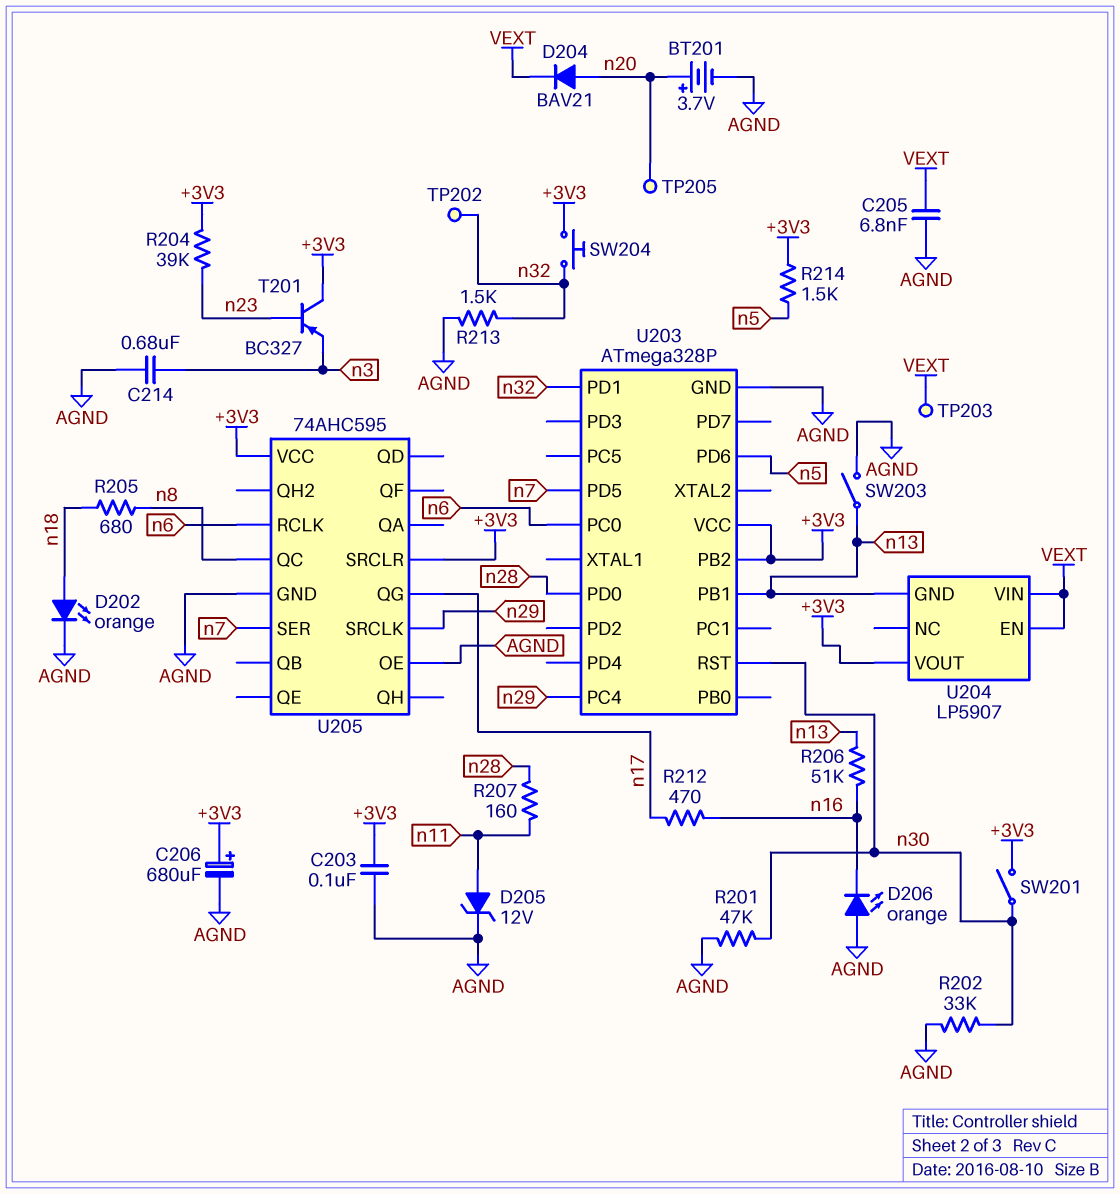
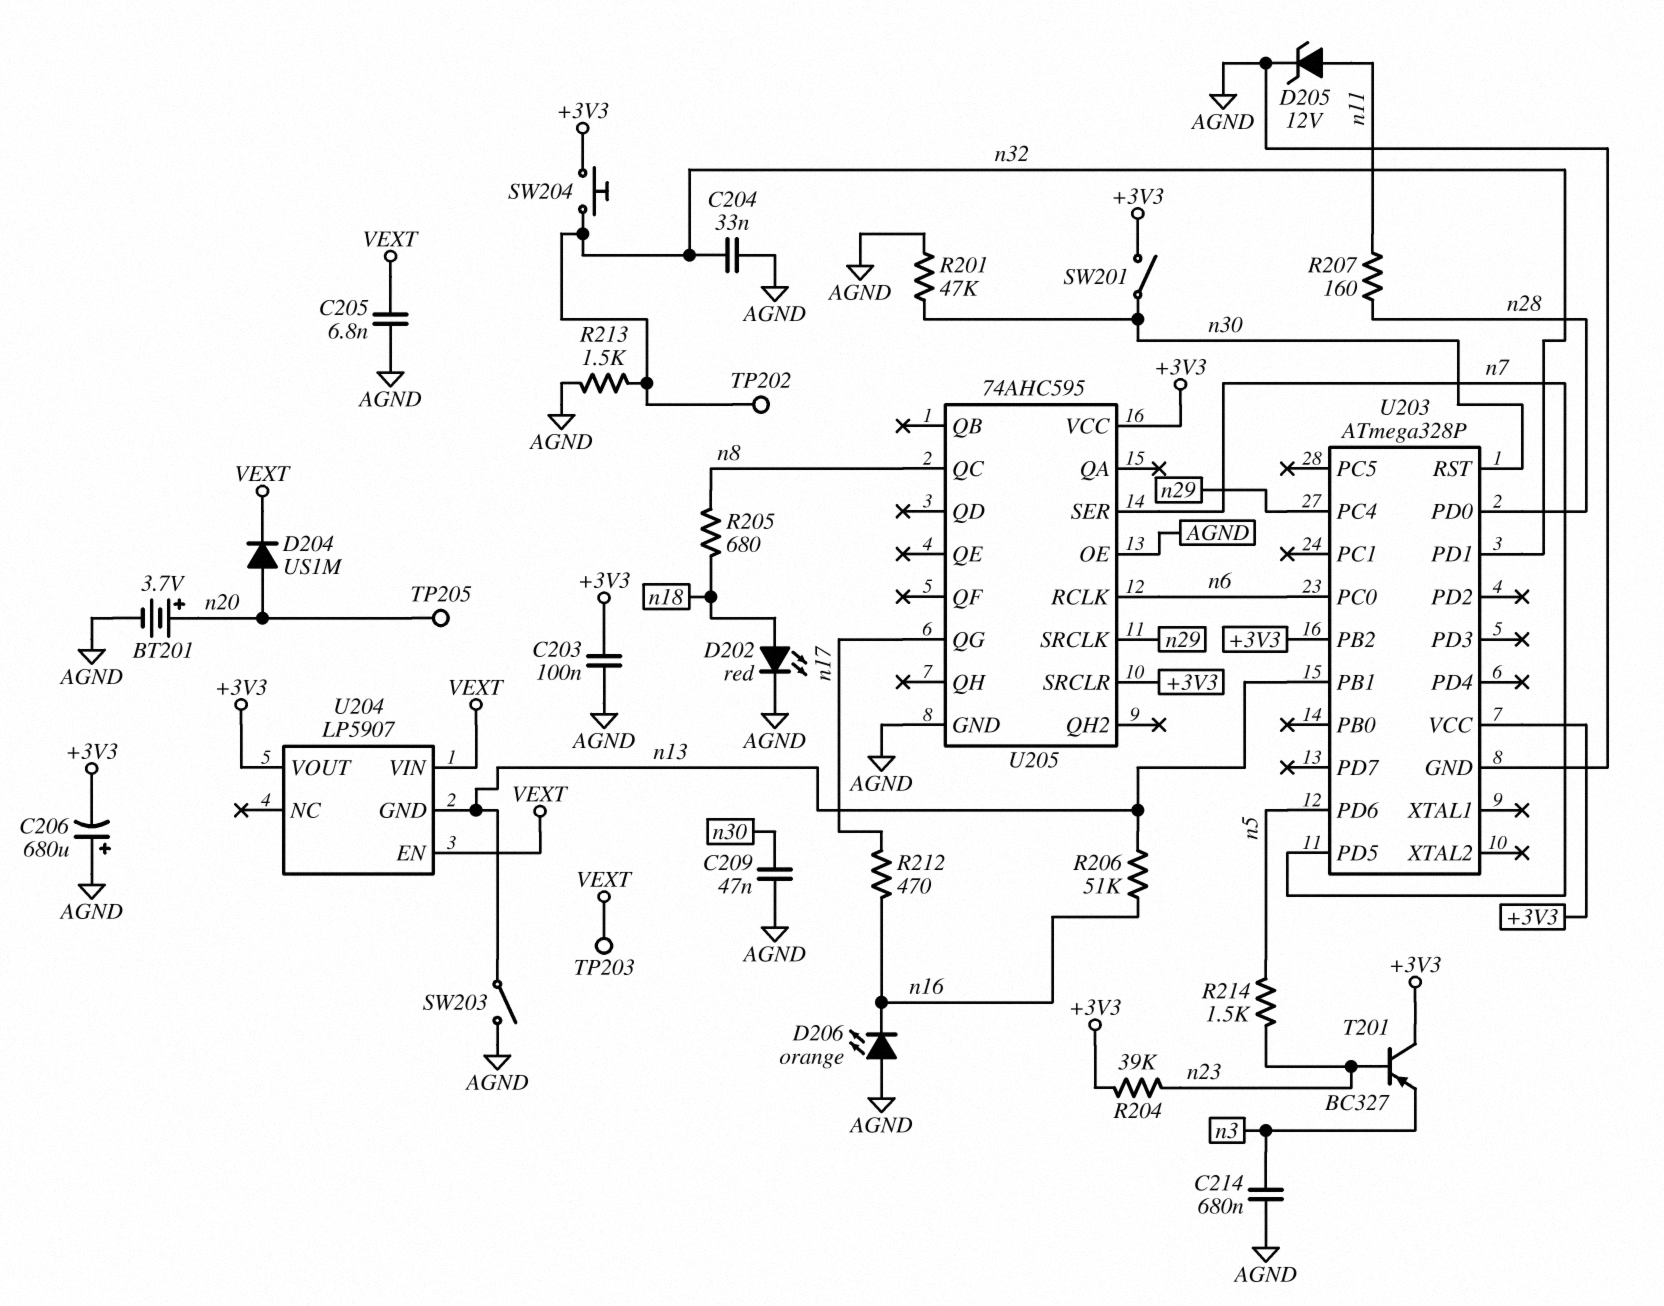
C204: none -> 33nF (AGND, n32)
C206: 680uF (plus +3V3, minus AGND) -> 680uF (plus AGND, minus +3V3)
C209: none -> 47nF (AGND, n30)
D202: LED orange (A n18, K AGND) -> LED red (A n18, K AGND)
D204: diode BAV21 (A n20, K VEXT) -> diode US1M (A n20, K VEXT)
R202: 33k (AGND, n30) -> none
R214: 1.5k (+3V3, n5) -> 1.5k (n5, n23)

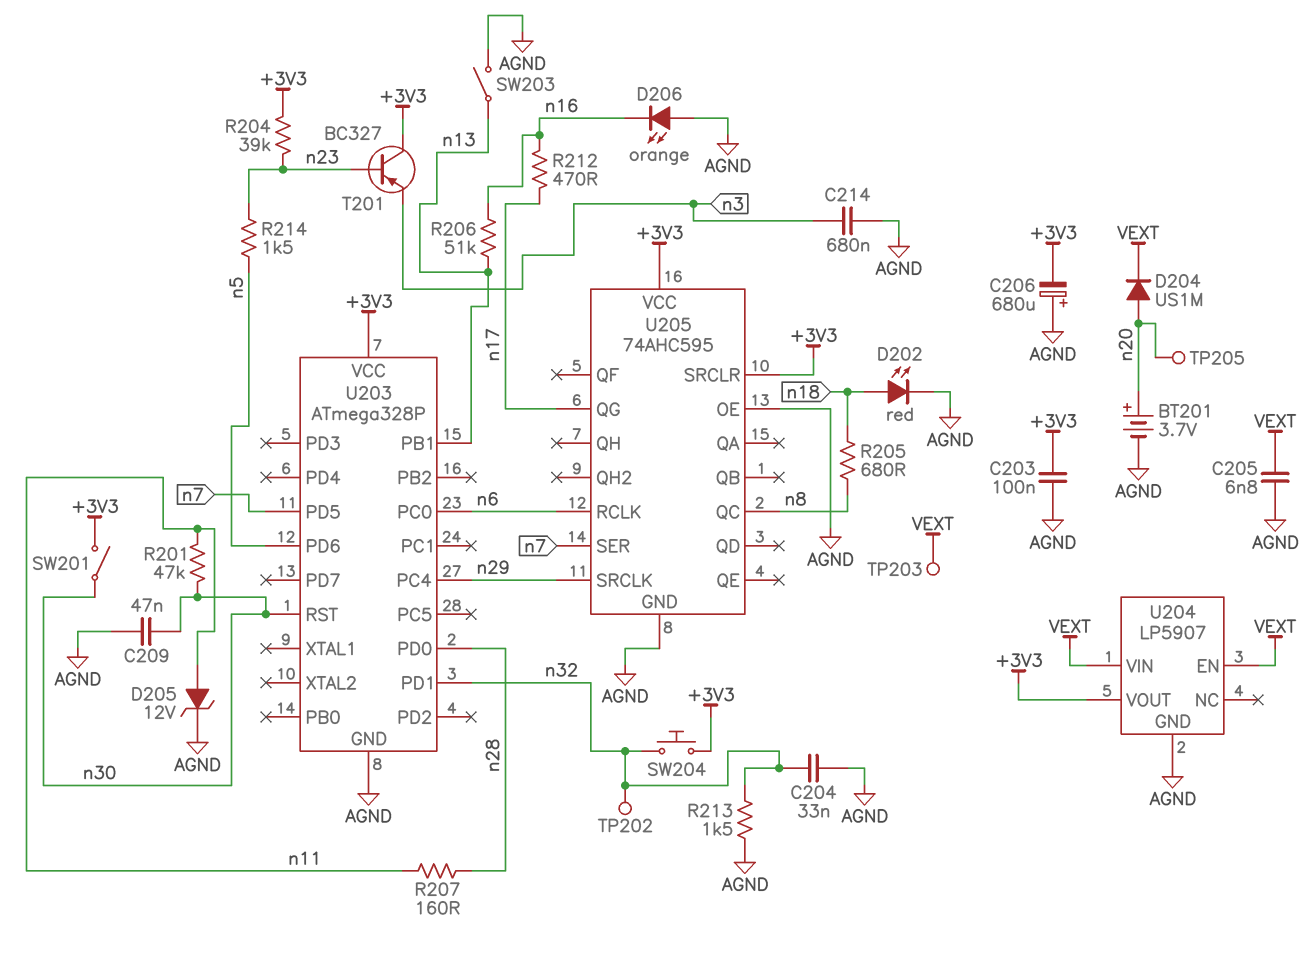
R201: 47k (AGND, n30) -> 47k (n11, n30)
U203 pin PB2: +3V3 -> none
U204 pin GND: n13 -> AGND

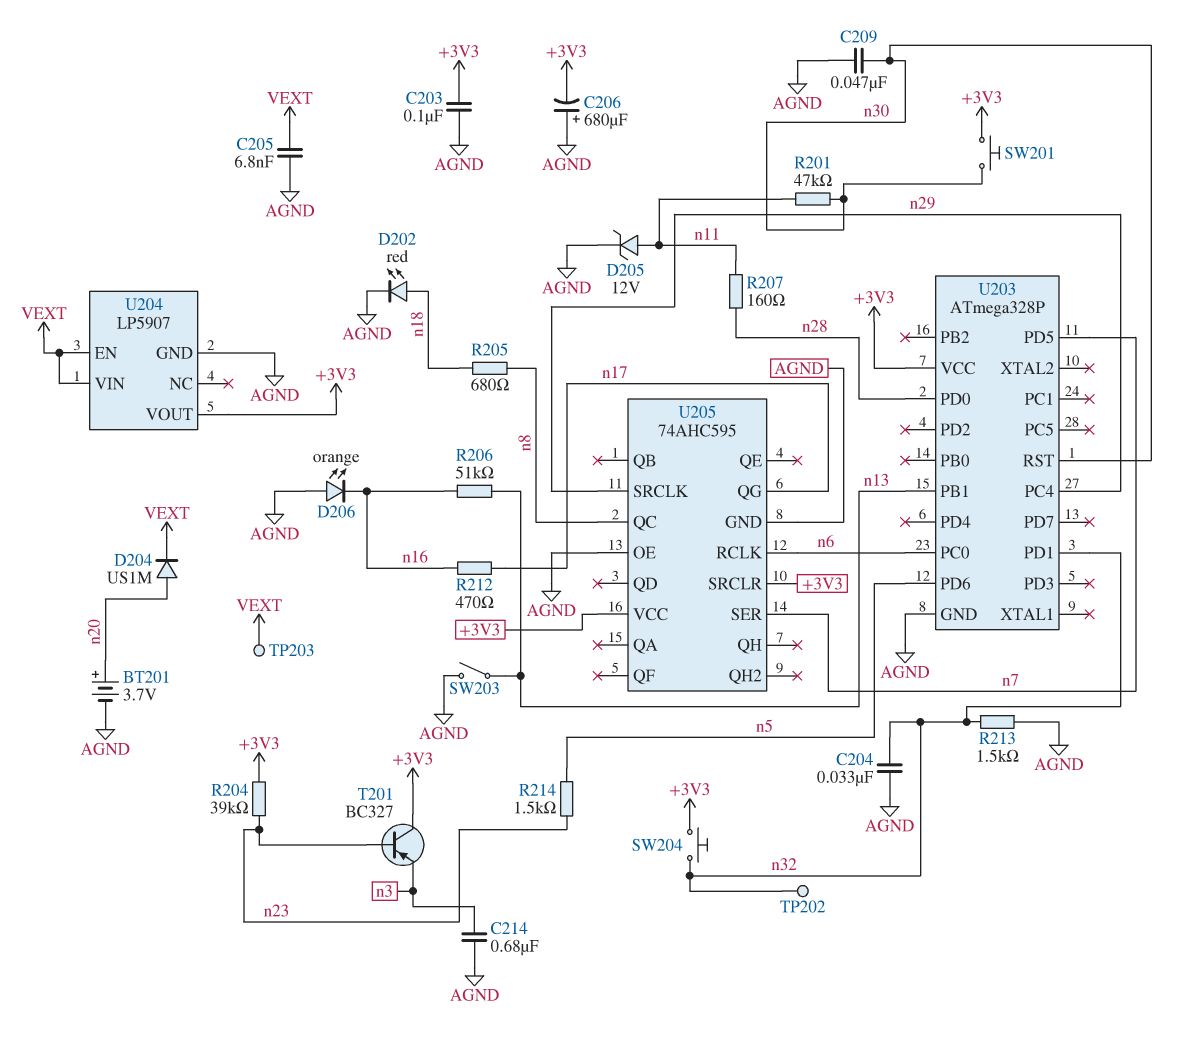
SW201: switch (+3V3, n30) -> button (+3V3, n30)
TP205: test point (n20) -> none

